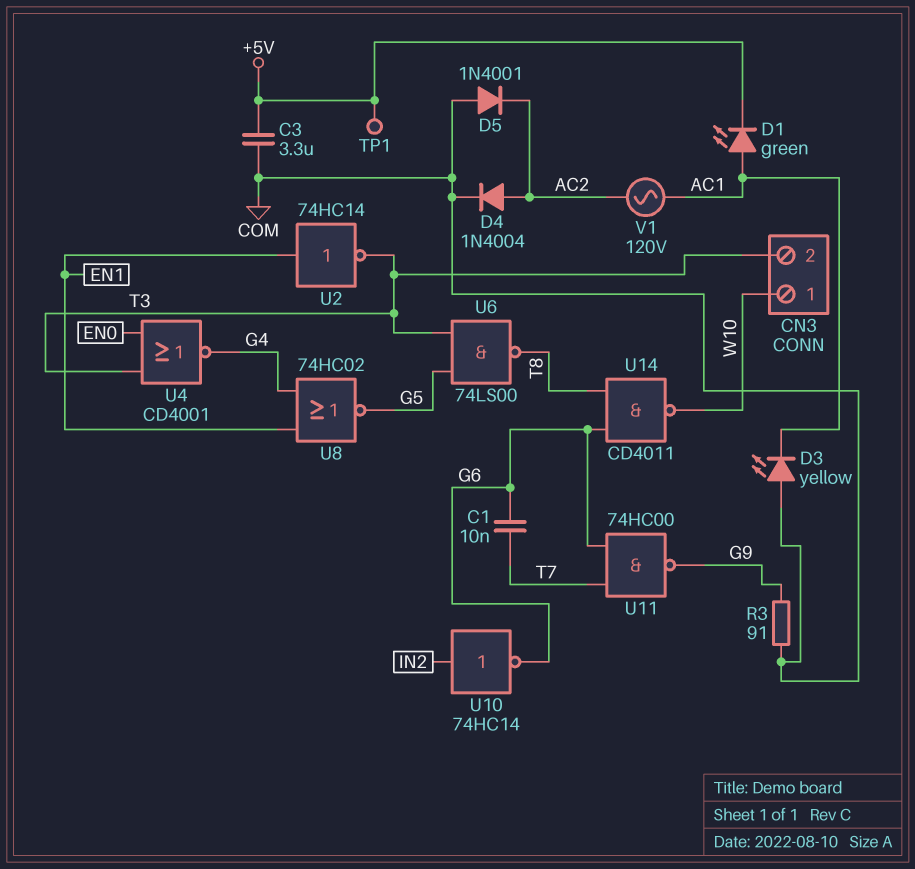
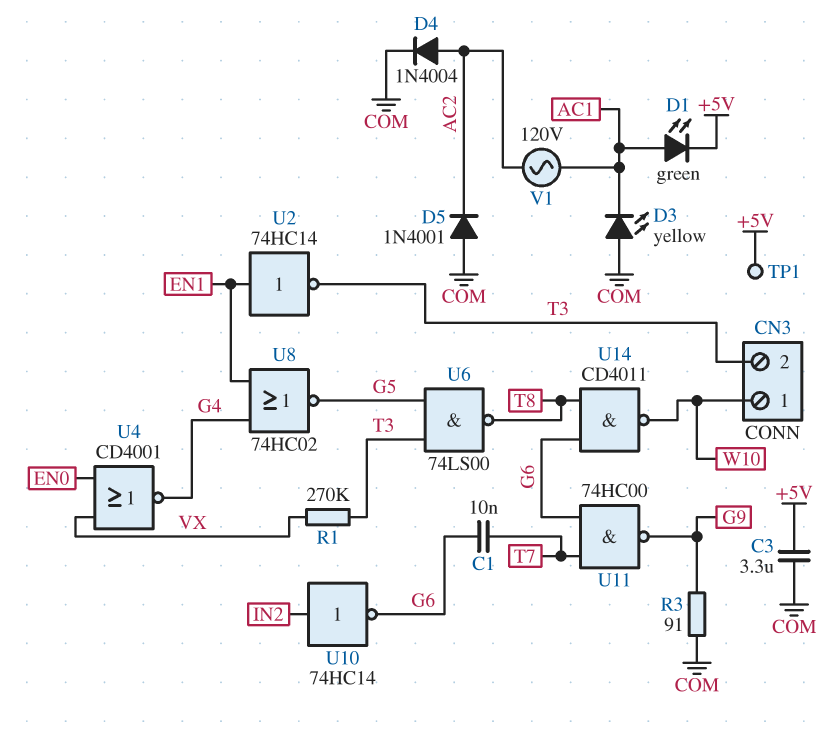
R1: none -> 270k (T3, VX)
U4: NOR CD4001 (in EN0, in T3, out G4) -> NOR CD4001 (in EN0, in VX, out G4)

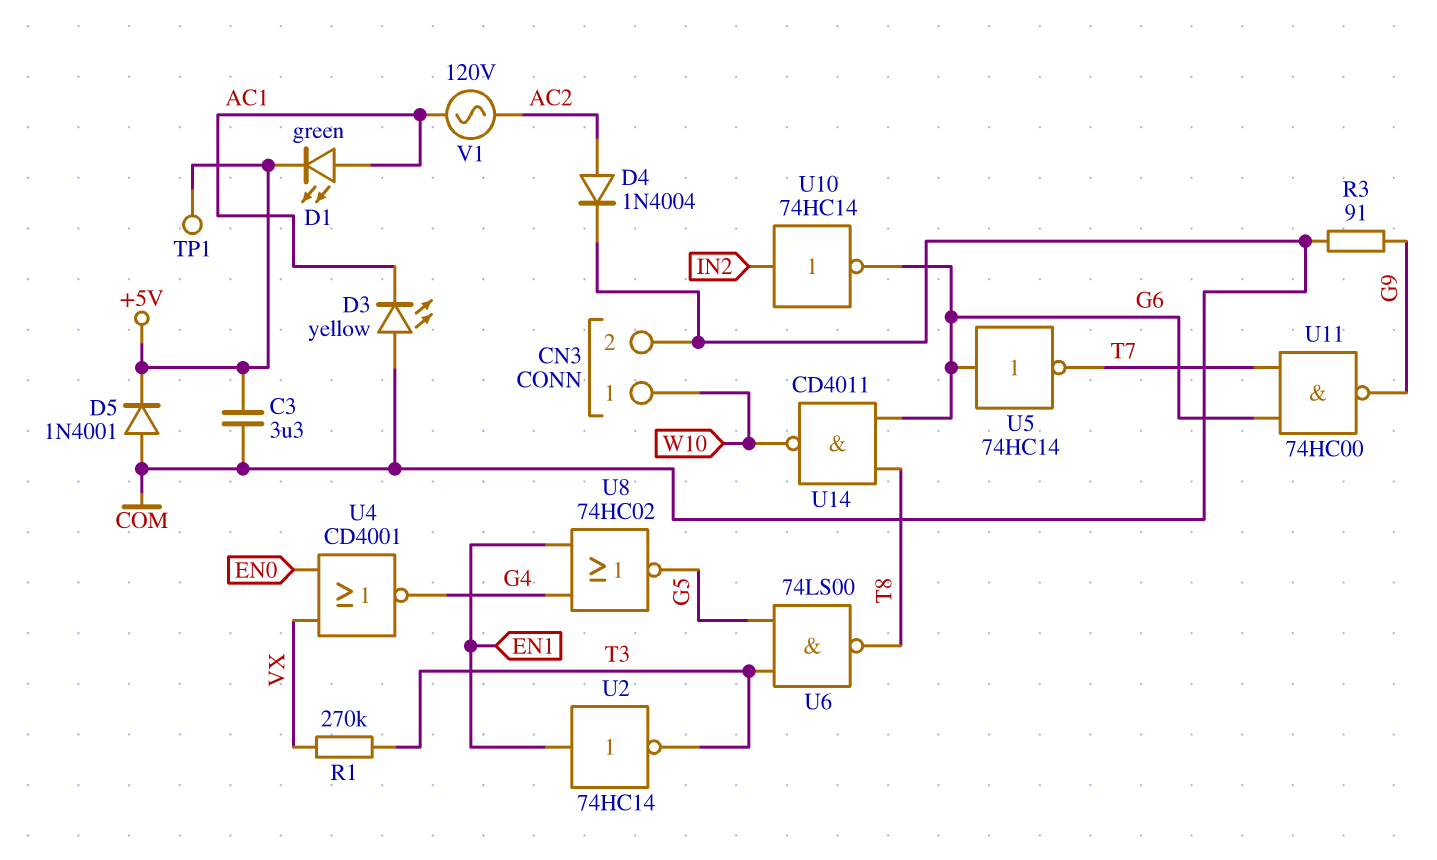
C1: 10nF (G6, T7) -> none
CN3 pin 2: T3 -> COM
D5: diode 1N4001 (A COM, K AC2) -> diode 1N4001 (A COM, K +5V)
U5: none -> NOT 74HC14 (in G6, out T7)

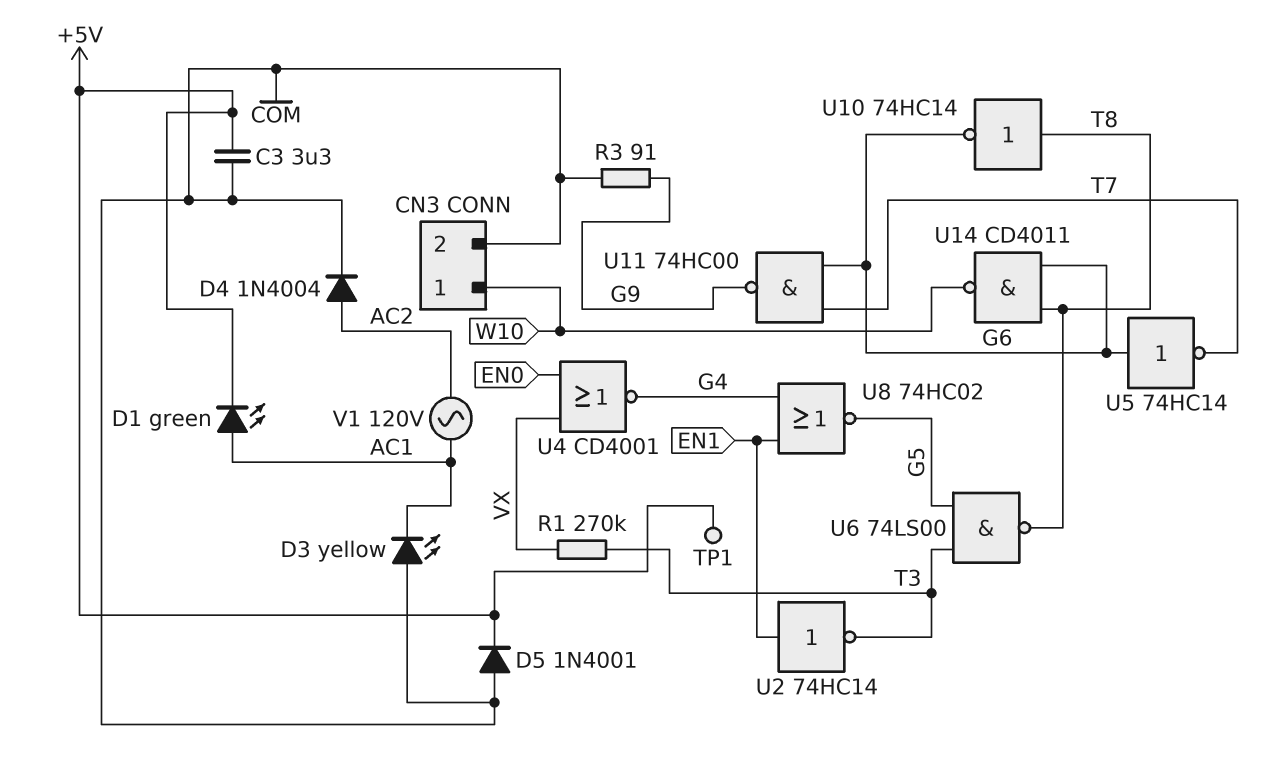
U10: NOT 74HC14 (in IN2, out G6) -> NOT 74HC14 (in T8, out G6)

